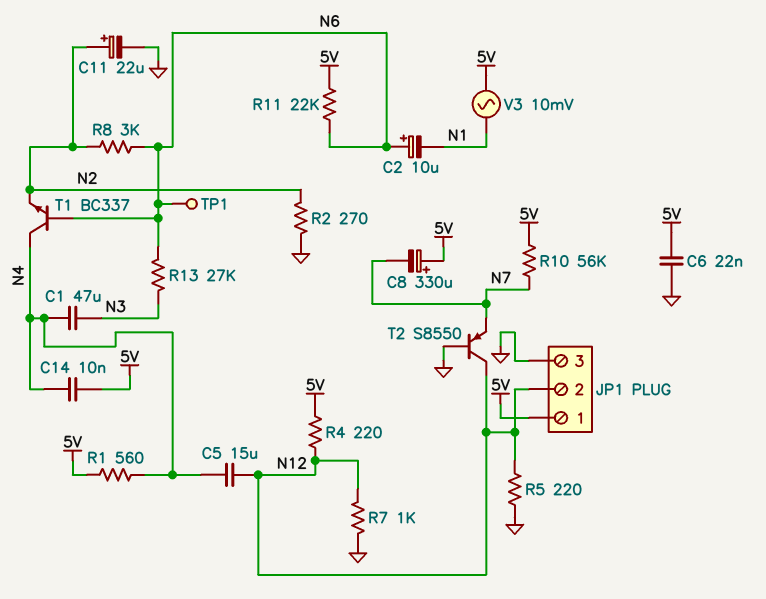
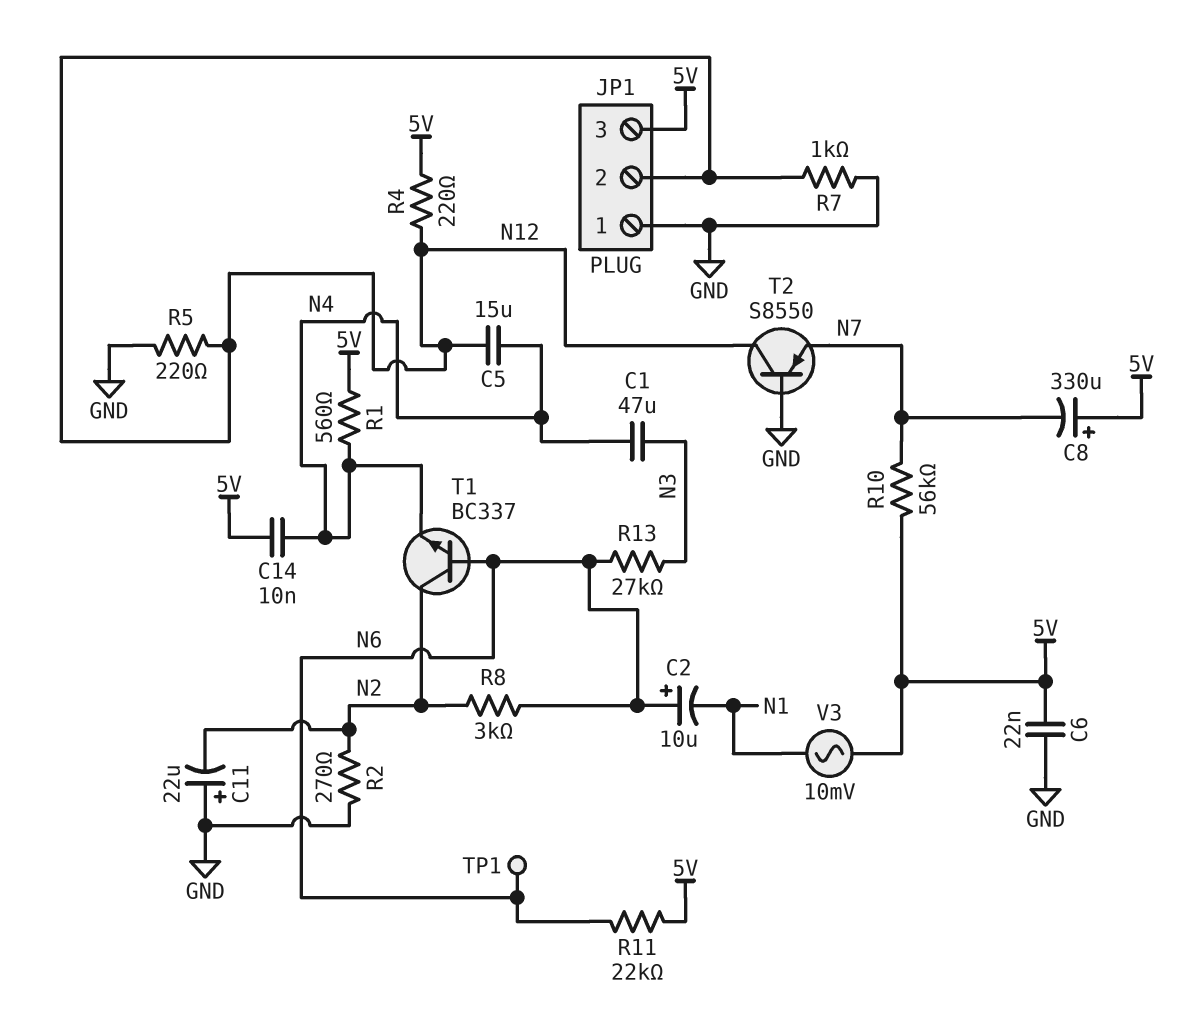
C11: 22uF (plus N2, minus GND) -> 22uF (plus GND, minus N2)
JP1 pin 1: 5V -> GND
JP1 pin 3: GND -> 5V
T1: NPN BC337 (B N6, C N4, E N2) -> NPN BC337 (B N6, C N2, E N4)

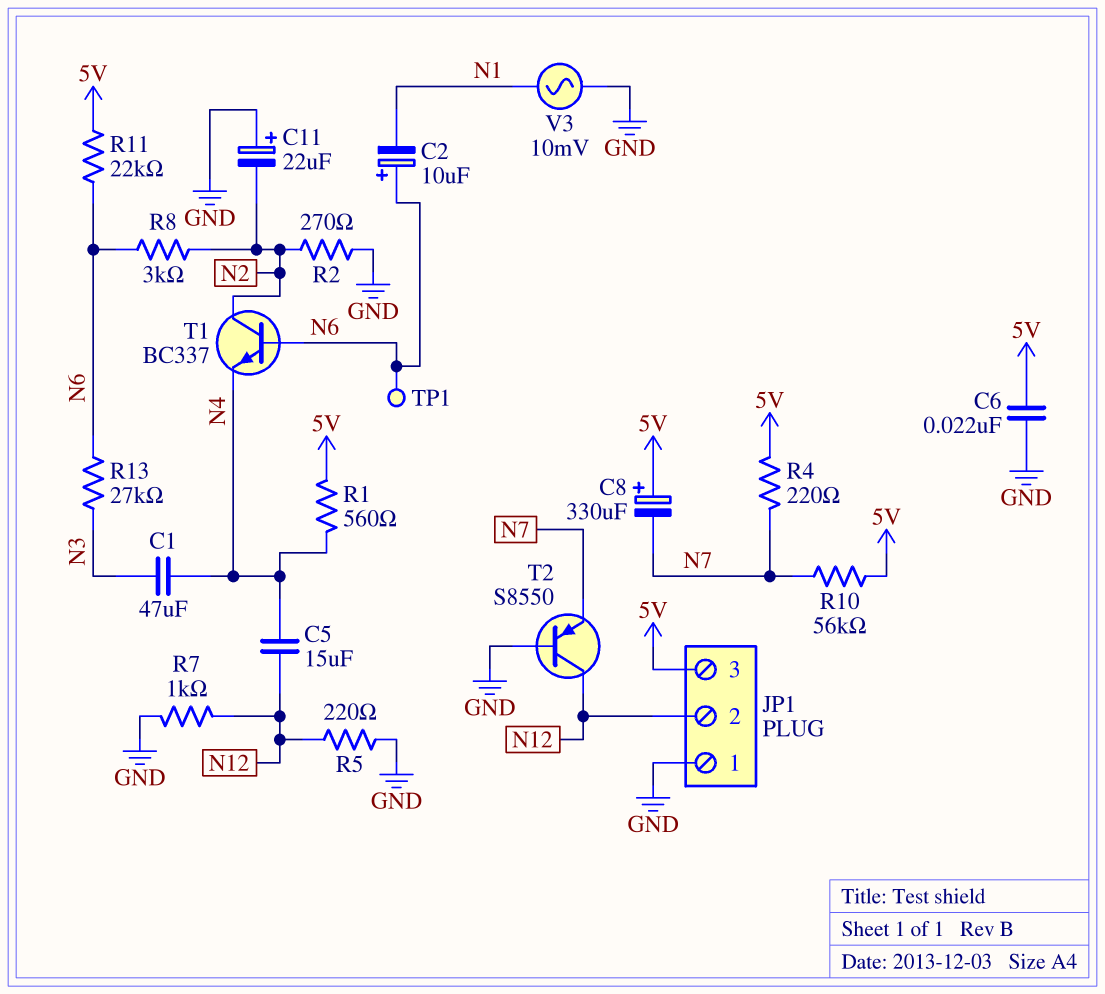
C14: 10nF (5V, N4) -> none
R4: 220 (5V, N12) -> 220 (5V, N7)
V3: AC 10mV (5V, N1) -> AC 10mV (GND, N1)

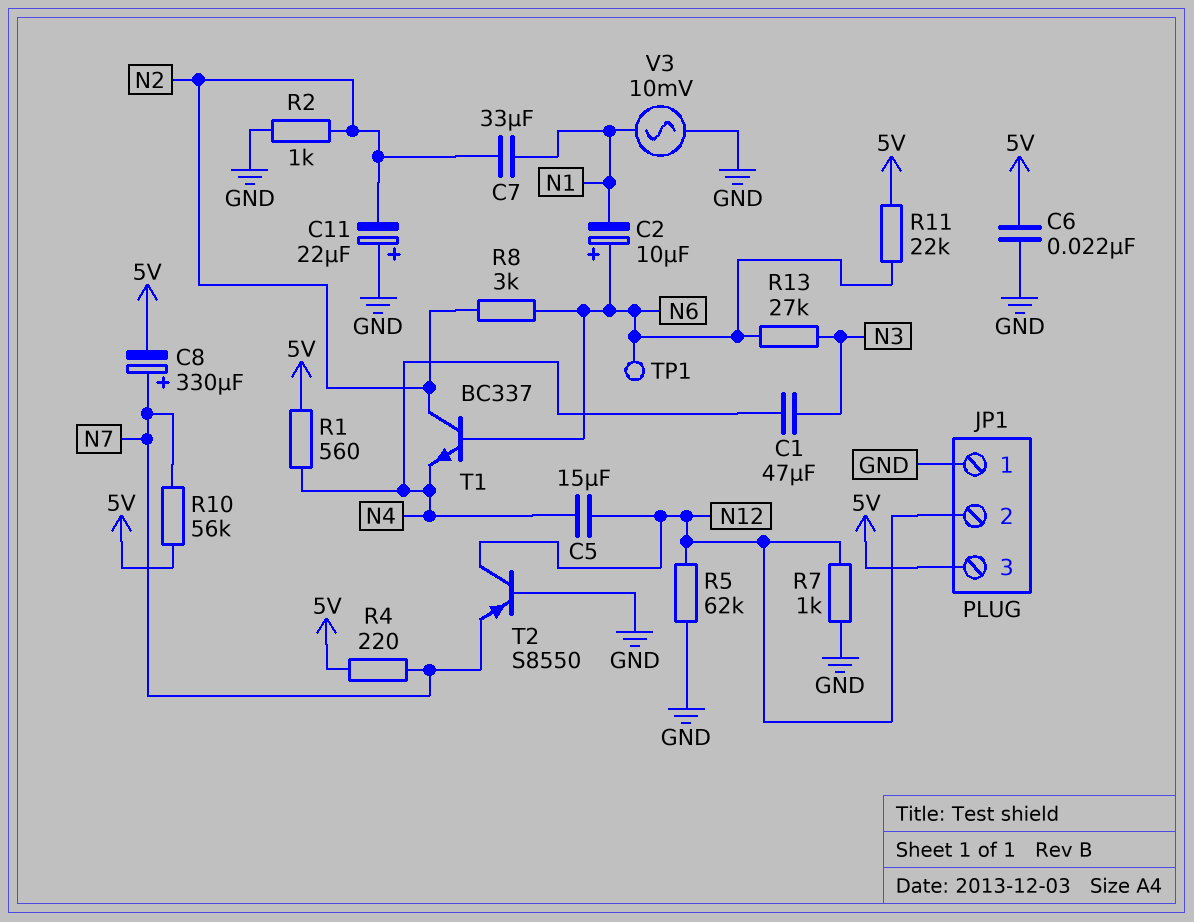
C7: none -> 33uF (N1, N2)
C8: 330uF (plus 5V, minus N7) -> 330uF (plus N7, minus 5V)
R2: 270 (GND, N2) -> 1k (GND, N2)
R5: 220 (GND, N12) -> 62k (GND, N12)

